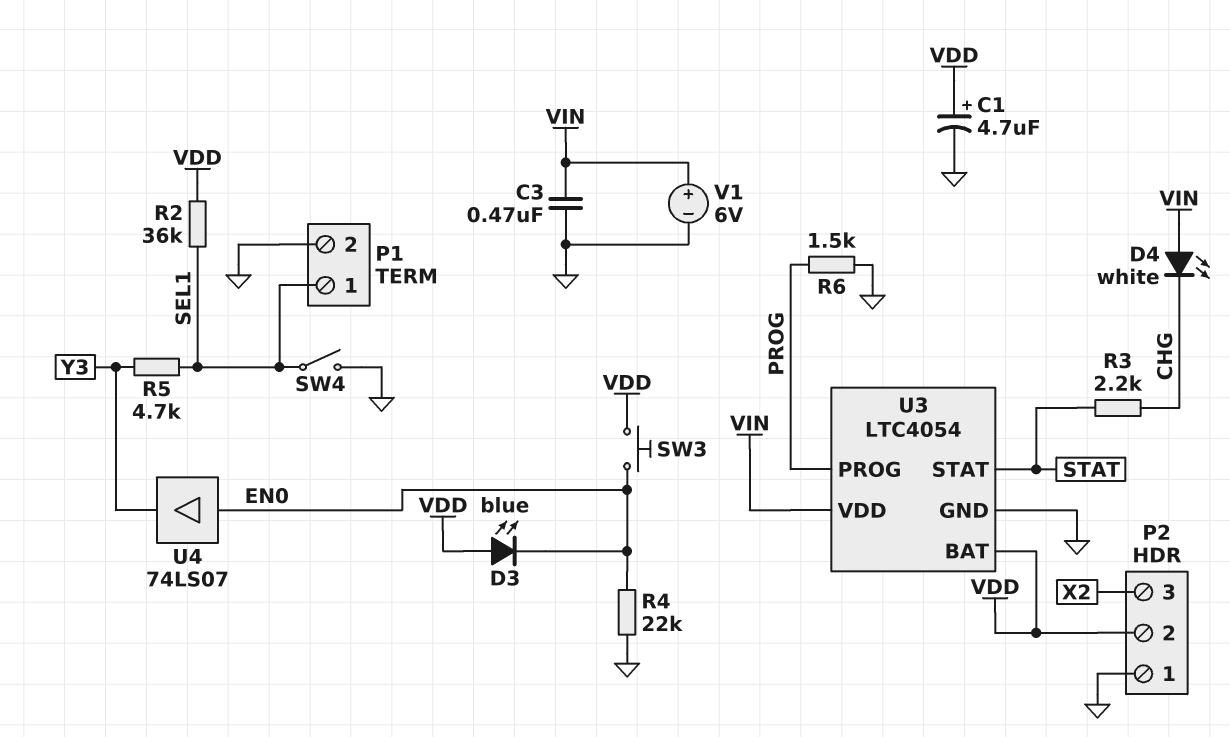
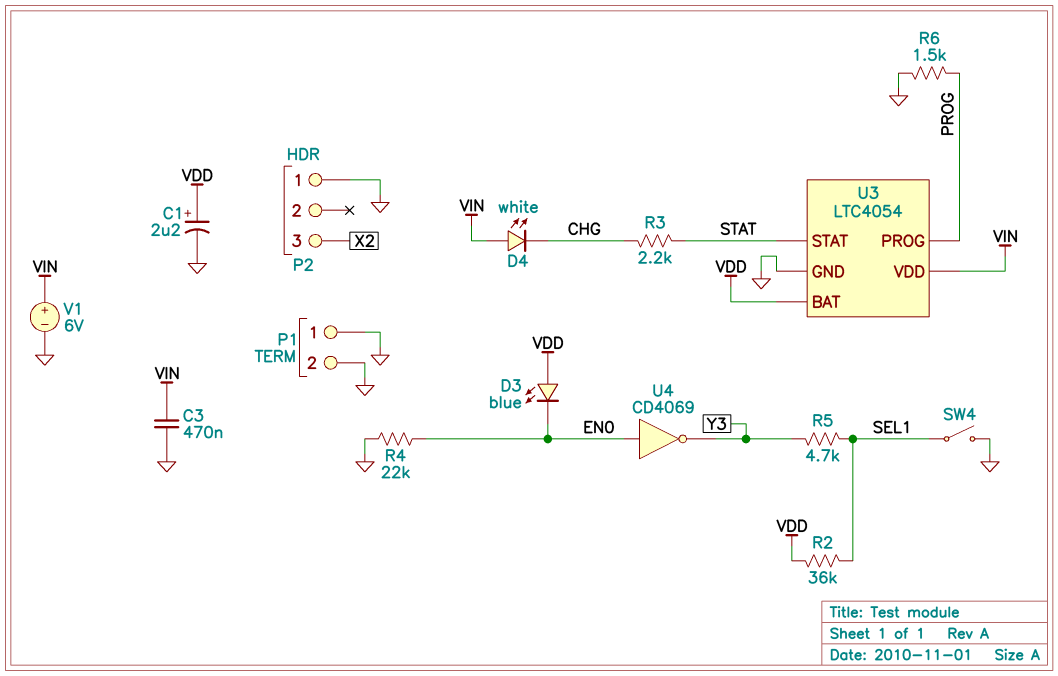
C1: 4.7uF (plus VDD, minus GND) -> 2.2uF (plus VDD, minus GND)
P1 pin 1: SEL1 -> GND
P2 pin 2: VDD -> none
SW3: button (EN0, VDD) -> none
U4: buffer 74LS07 (in EN0, out Y3) -> NOT CD4069 (in EN0, out Y3)

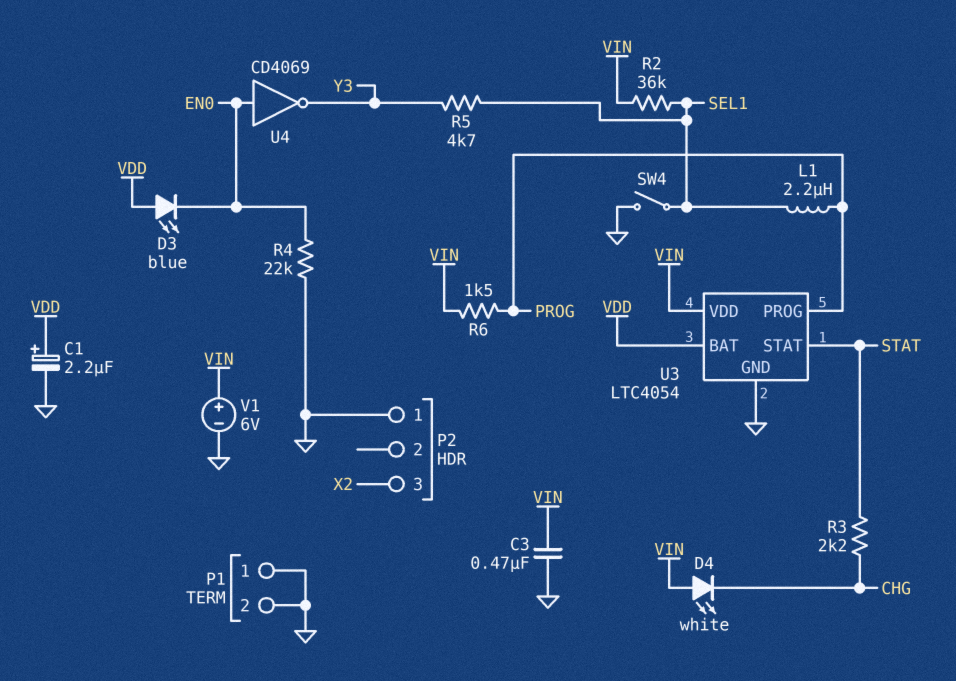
L1: none -> 2.2uH (PROG, SEL1)
R2: 36k (SEL1, VDD) -> 36k (SEL1, VIN)
R6: 1.5k (GND, PROG) -> 1.5k (PROG, VIN)

